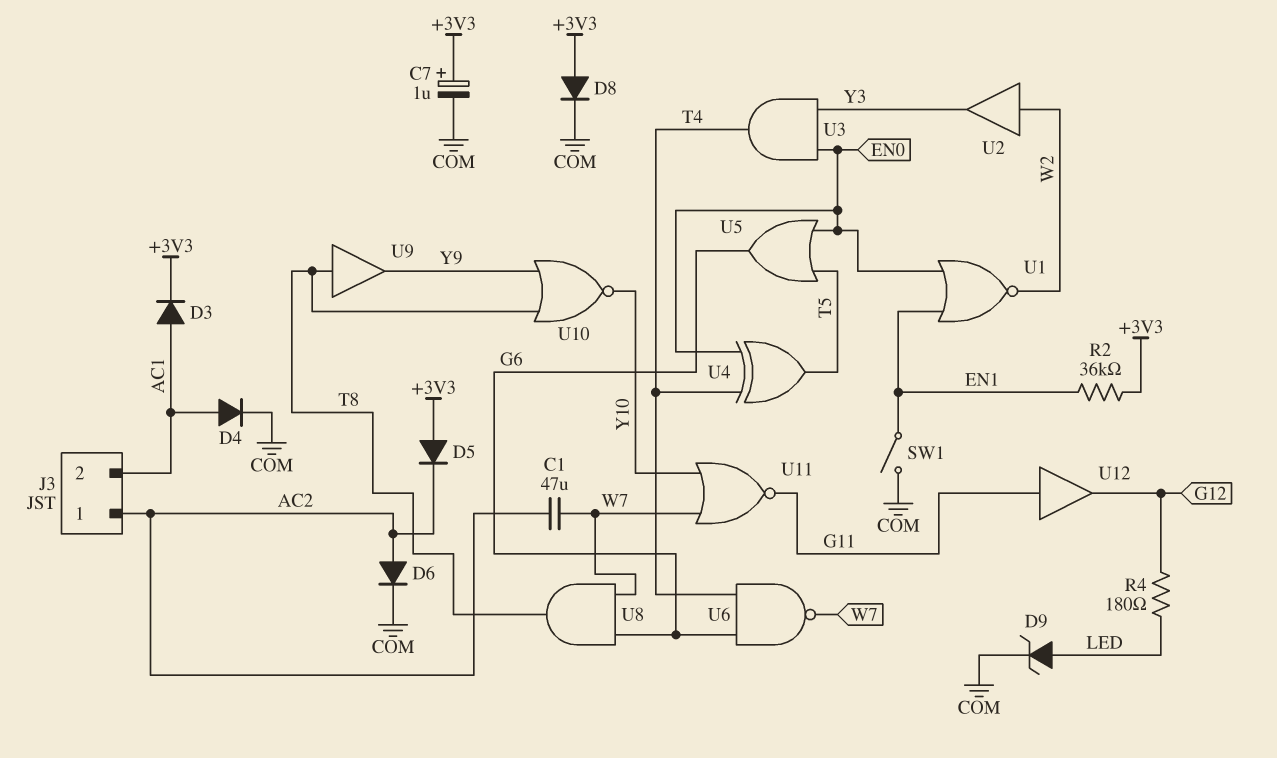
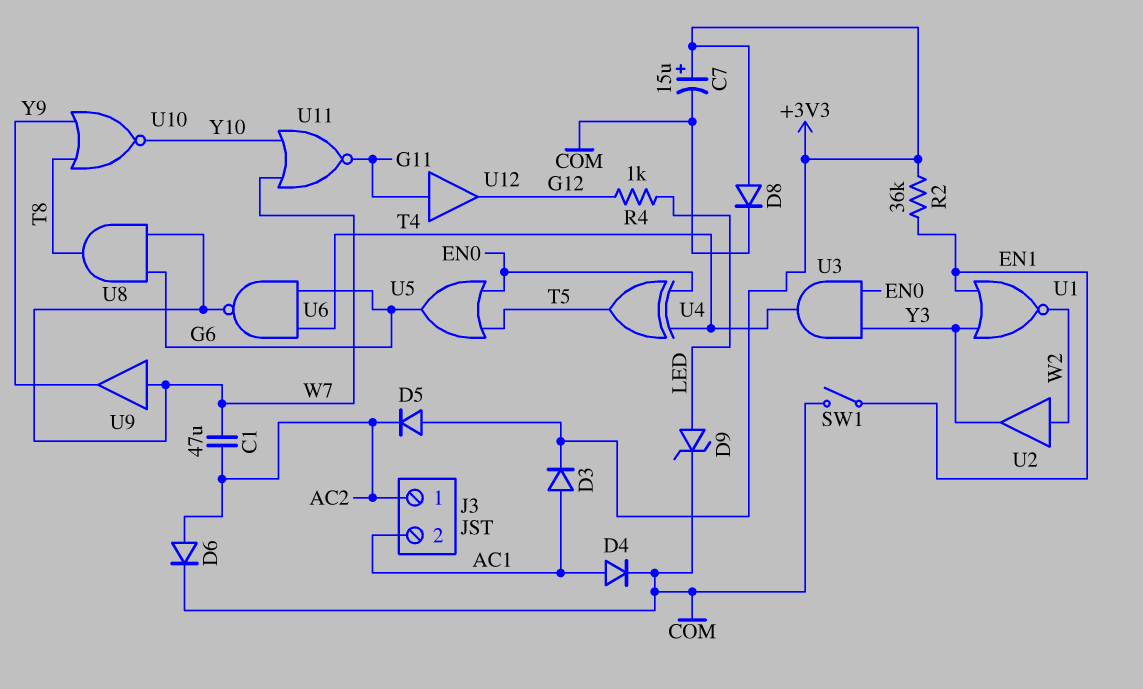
C7: 1uF (plus +3V3, minus COM) -> 15uF (plus +3V3, minus COM)
R4: 180 (G12, LED) -> 1k (G12, LED)
U1: NOR (in EN0, in EN1, out W2) -> NOR (in EN1, in Y3, out W2)
U9: buffer (in T8, out Y9) -> buffer (in W7, out Y9)

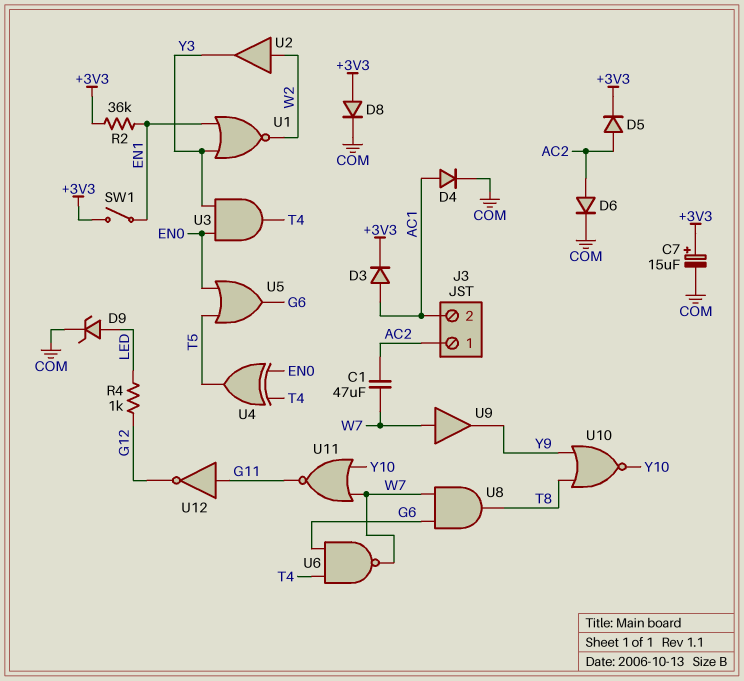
D5: diode (A +3V3, K AC2) -> diode (A AC2, K +3V3)
SW1: switch (COM, EN1) -> switch (+3V3, EN1)
U12: buffer (in G11, out G12) -> NOT (in G11, out G12)

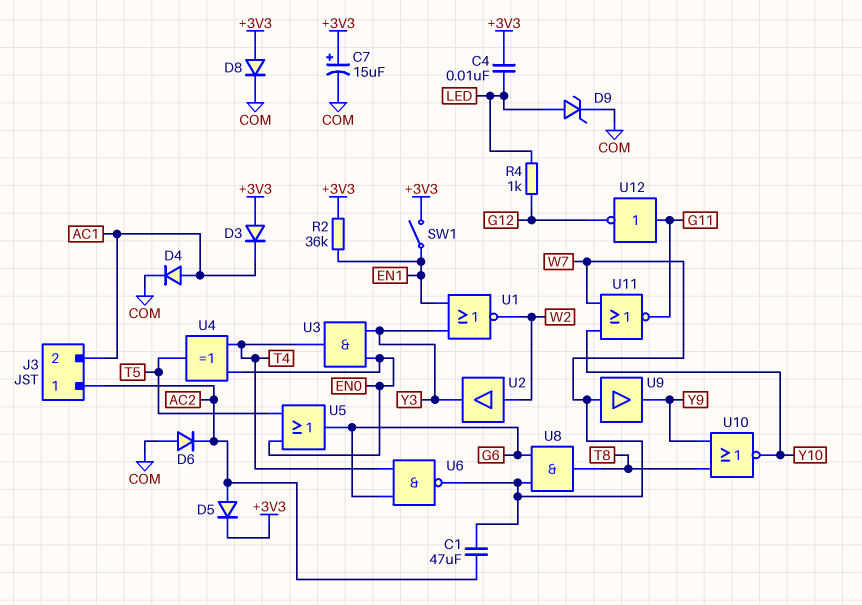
C4: none -> 10nF (+3V3, LED)
D3: diode (A AC1, K +3V3) -> diode (A +3V3, K AC1)
D6: diode (A AC2, K COM) -> diode (A COM, K AC2)

